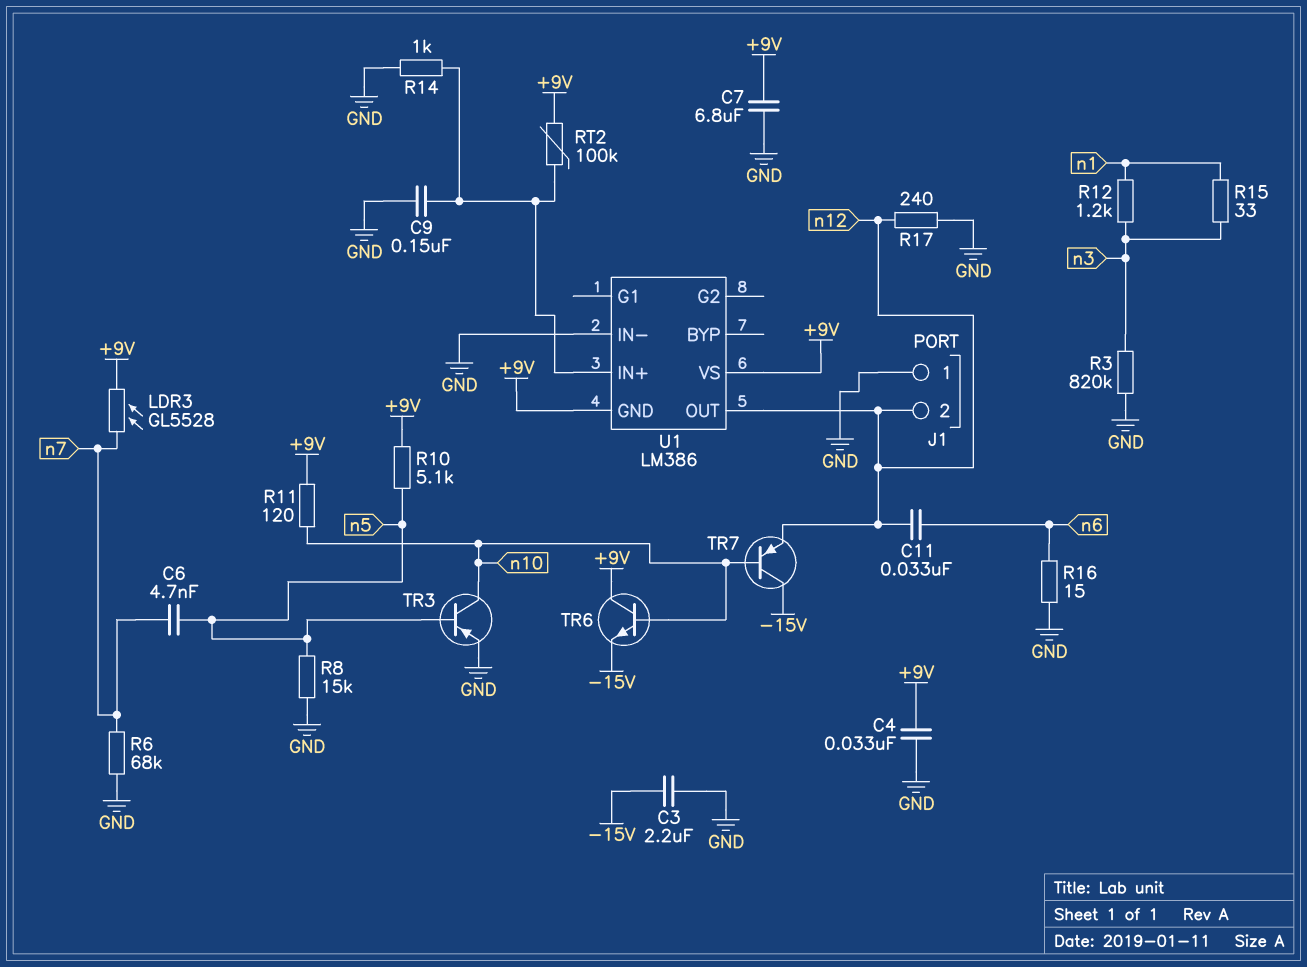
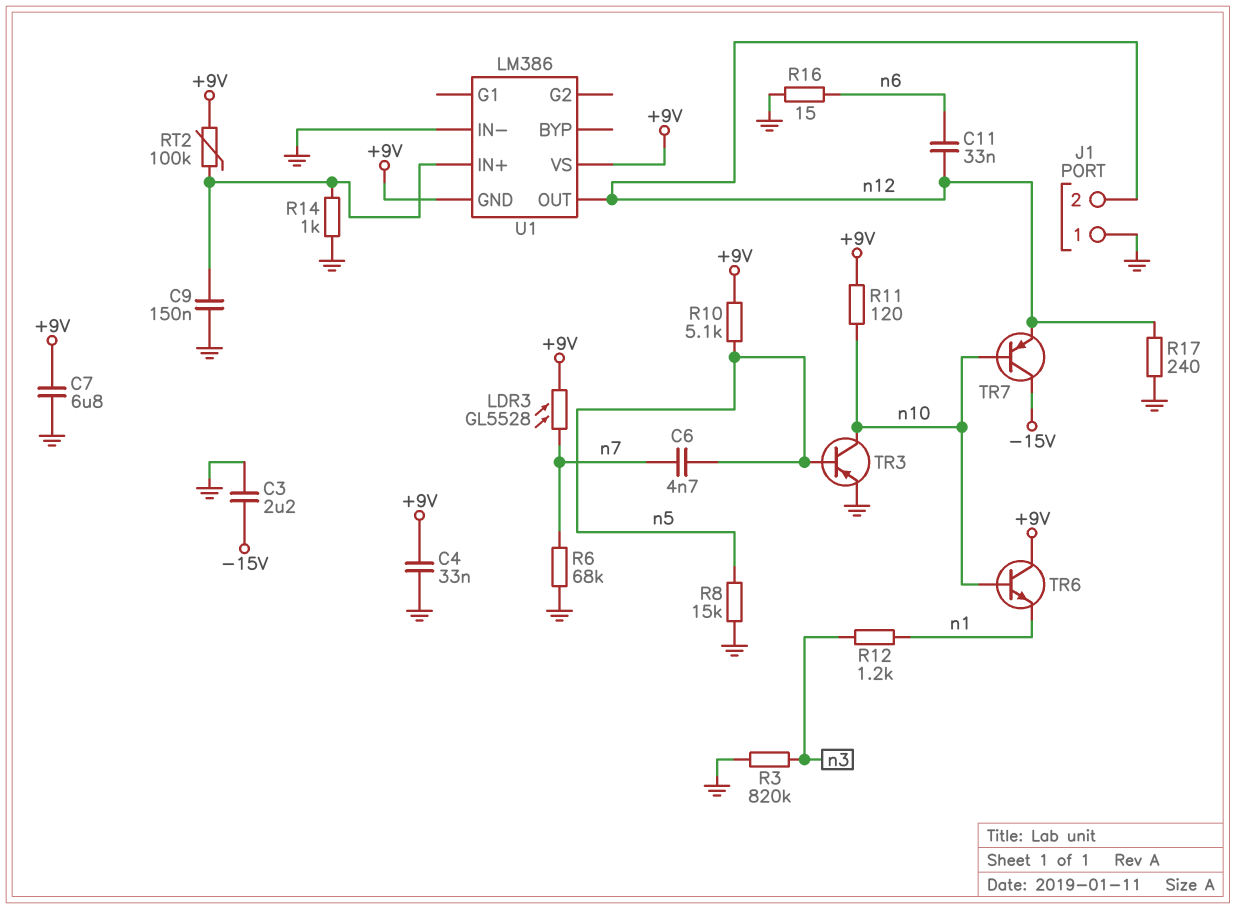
R15: 33 (n1, n3) -> none
TR6: NPN (B n10, C +9V, E -15V) -> NPN (B n10, C +9V, E n1)

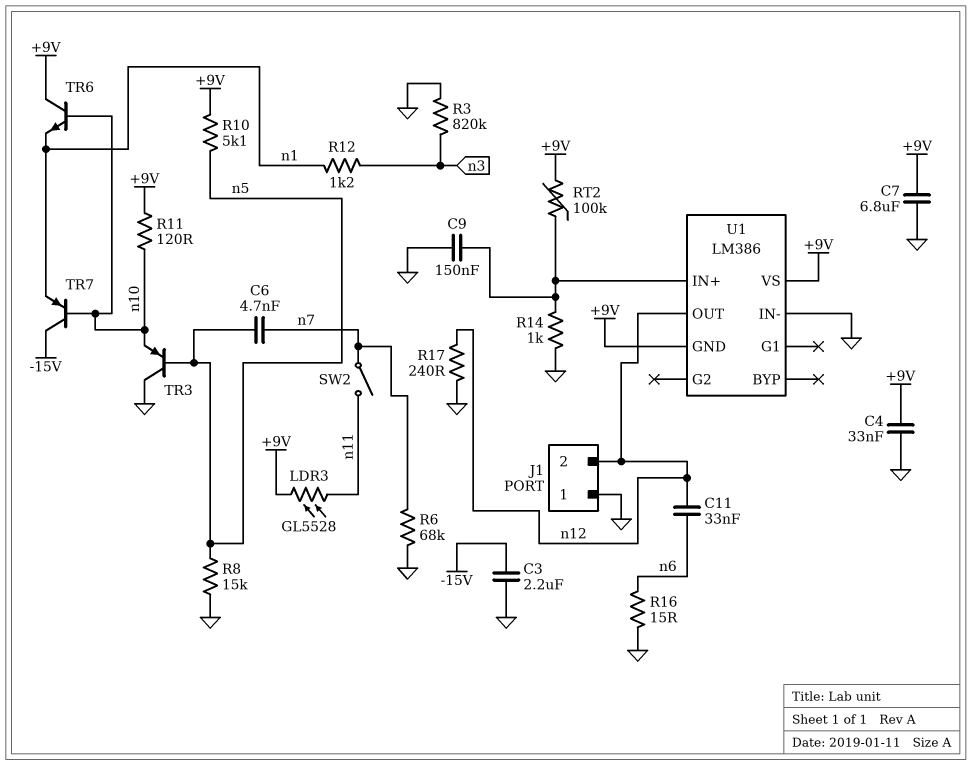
LDR3: GL5528 (+9V, n7) -> GL5528 (+9V, n11)
SW2: none -> switch (n7, n11)
TR3: PNP (B n5, C n10, E GND) -> PNP (B n5, C GND, E n10)
TR7: PNP (B n10, C -15V, E n12) -> PNP (B n10, C -15V, E n1)

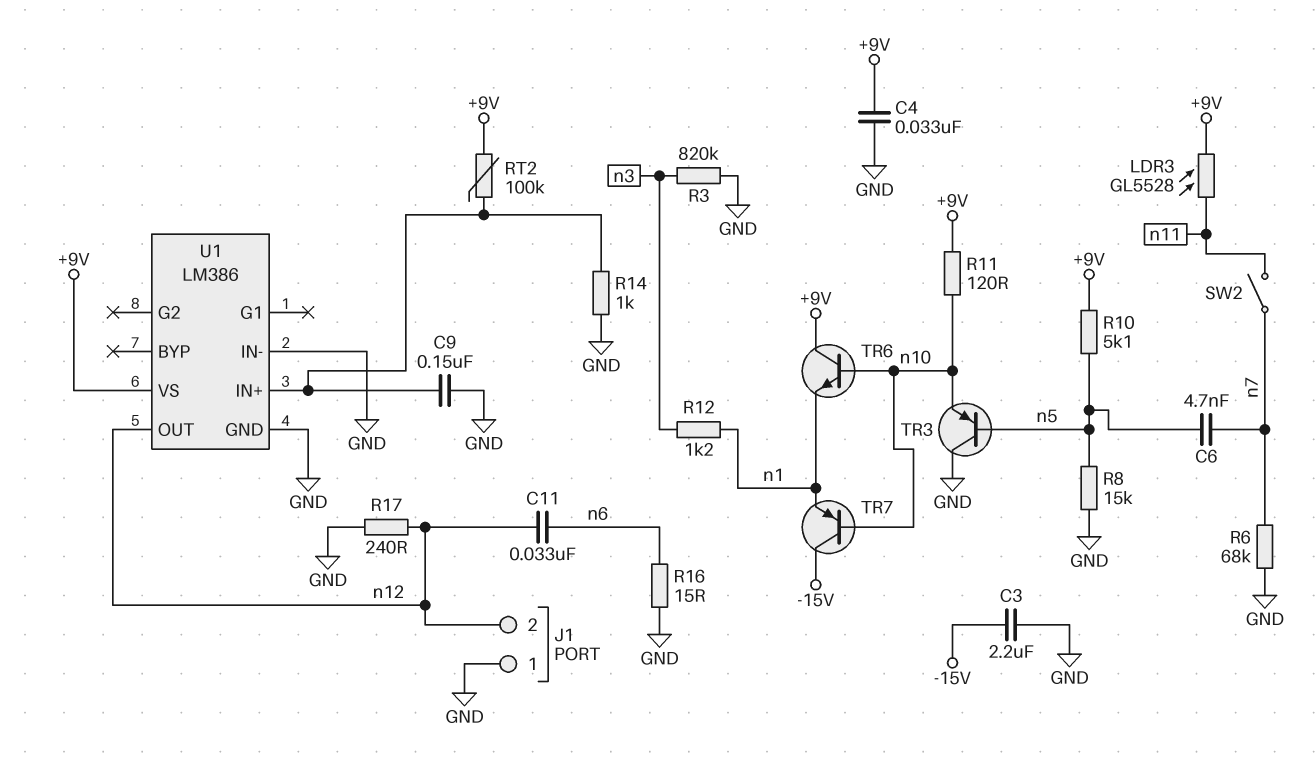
C7: 6.8uF (+9V, GND) -> none
U1 pin GND: +9V -> GND

